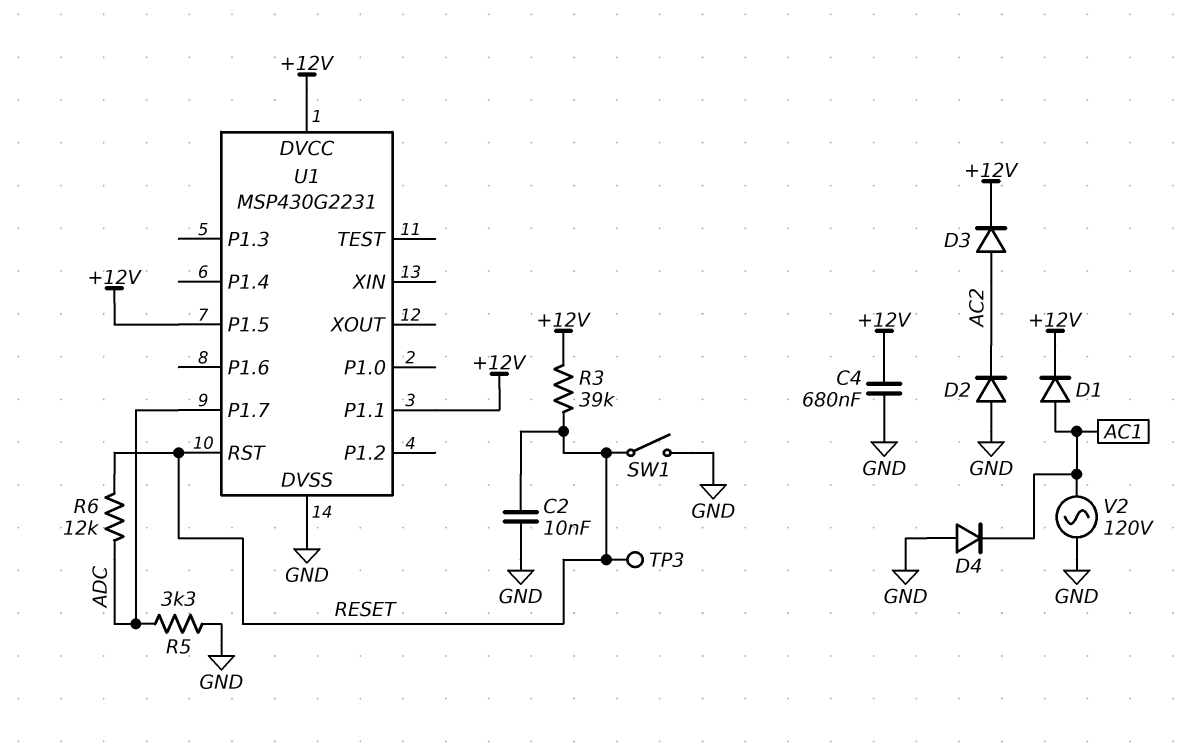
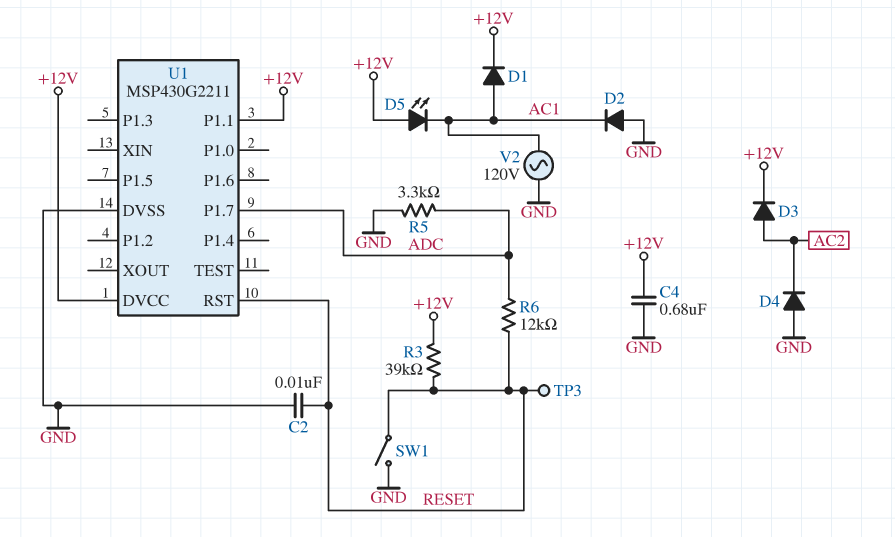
D2: diode (A GND, K AC2) -> diode (A GND, K AC1)
D4: diode (A GND, K AC1) -> diode (A GND, K AC2)
D5: none -> LED (A +12V, K AC1)
U1: MSP430G2231 -> MSP430G2211
U1 pin P1.5: +12V -> none

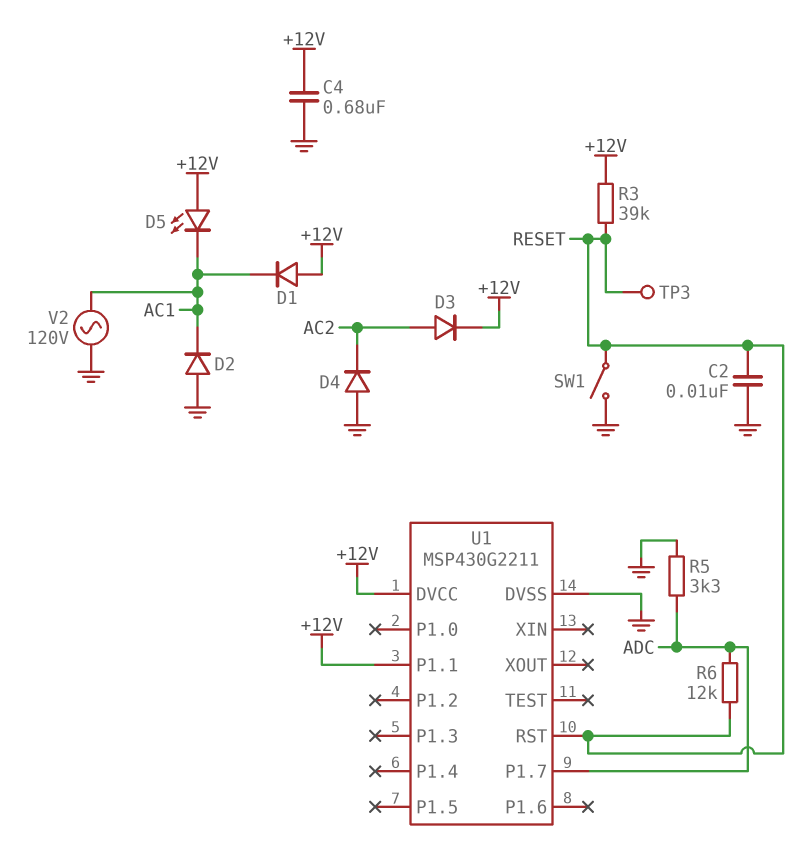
D1: diode (A AC1, K +12V) -> diode (A +12V, K AC1)

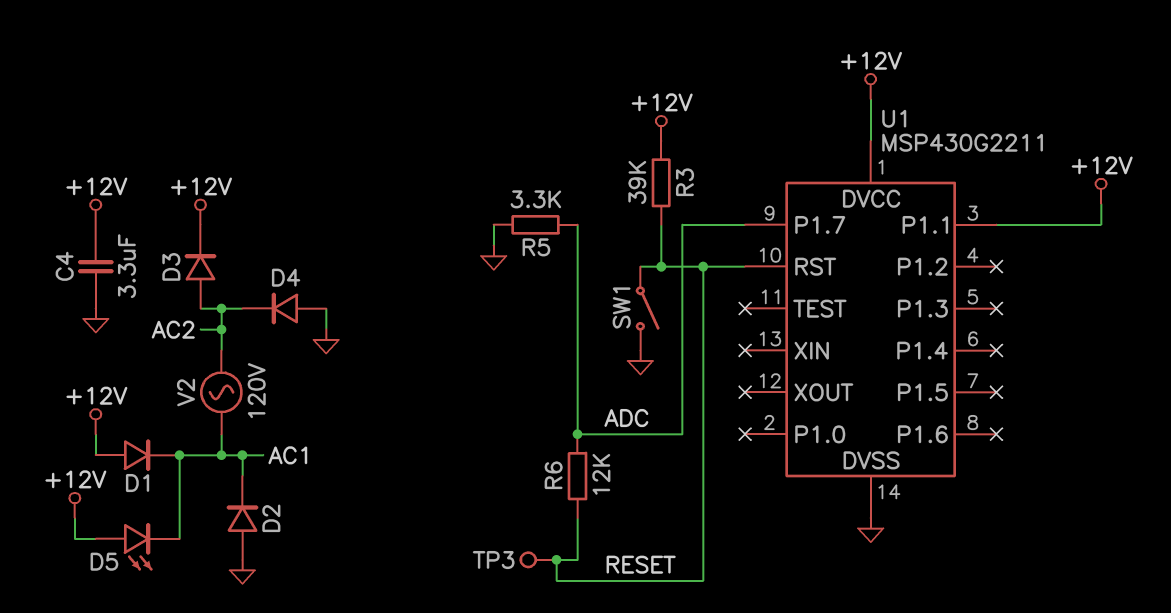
C2: 10nF (GND, RESET) -> none
C4: 680nF (+12V, GND) -> 3.3uF (+12V, GND)
V2: AC 120V (AC1, GND) -> AC 120V (AC1, AC2)

